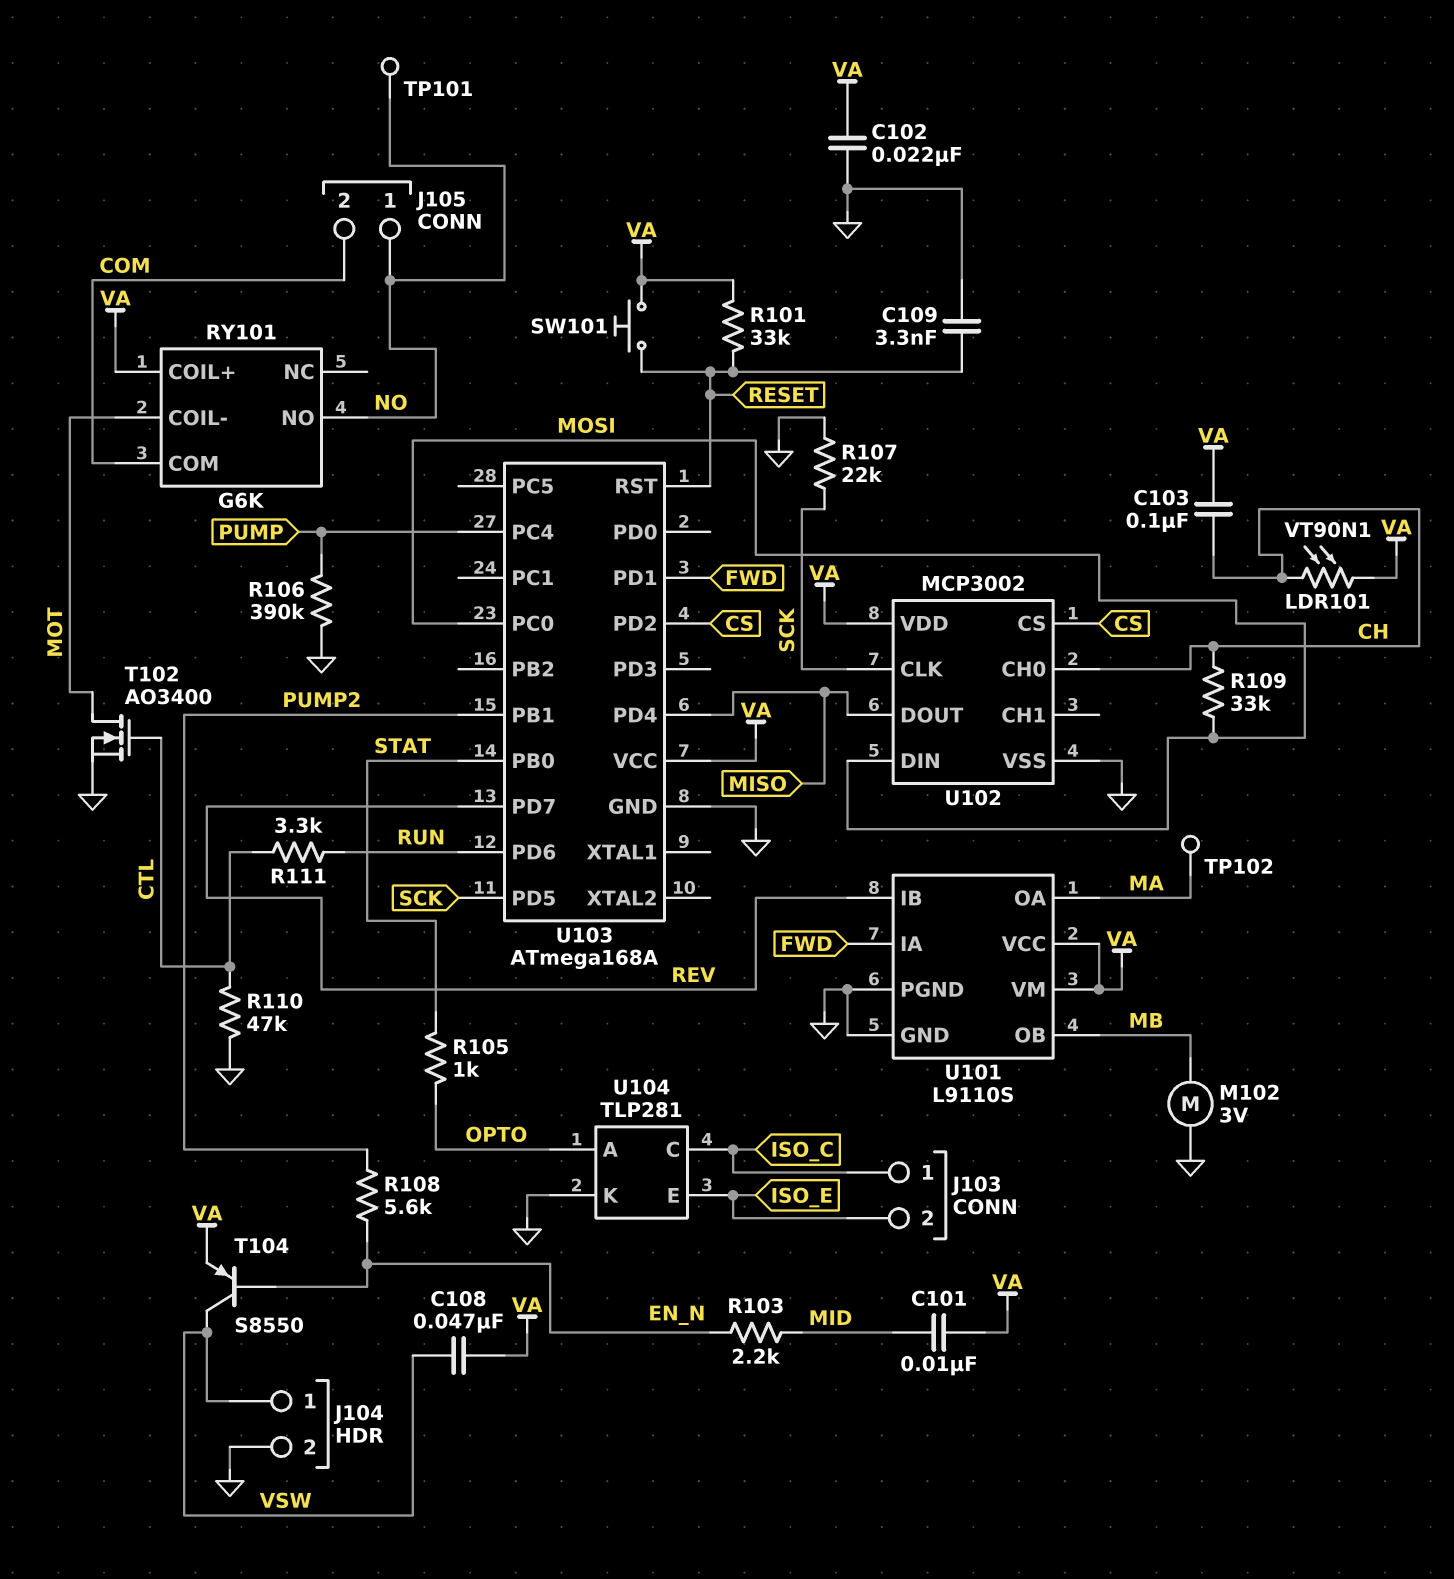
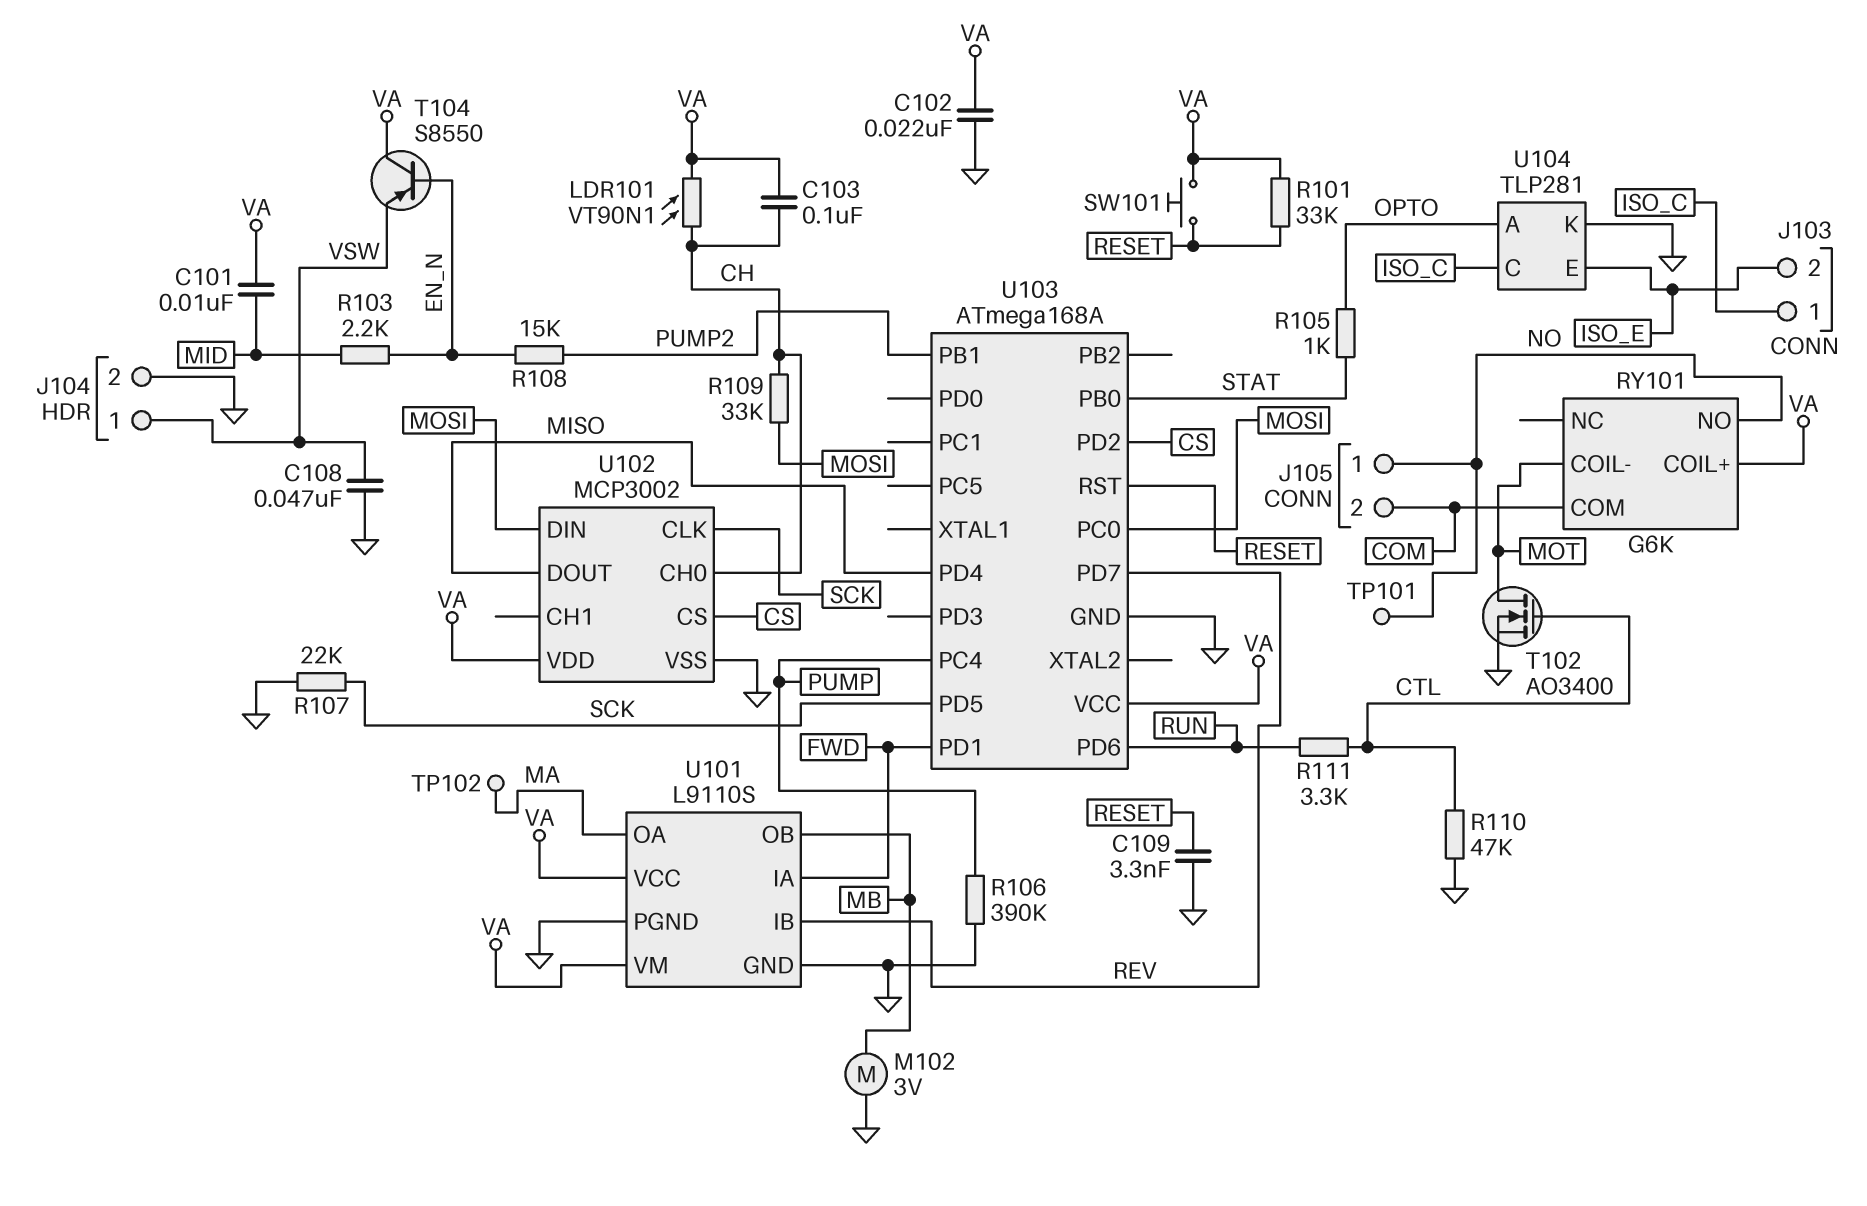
C108: 47nF (VA, VSW) -> 47nF (GND, VSW)
R108: 5.6k (EN_N, PUMP2) -> 15k (EN_N, PUMP2)
T104: PNP S8550 (B EN_N, C VSW, E VA) -> PNP S8550 (B EN_N, C VA, E VSW)

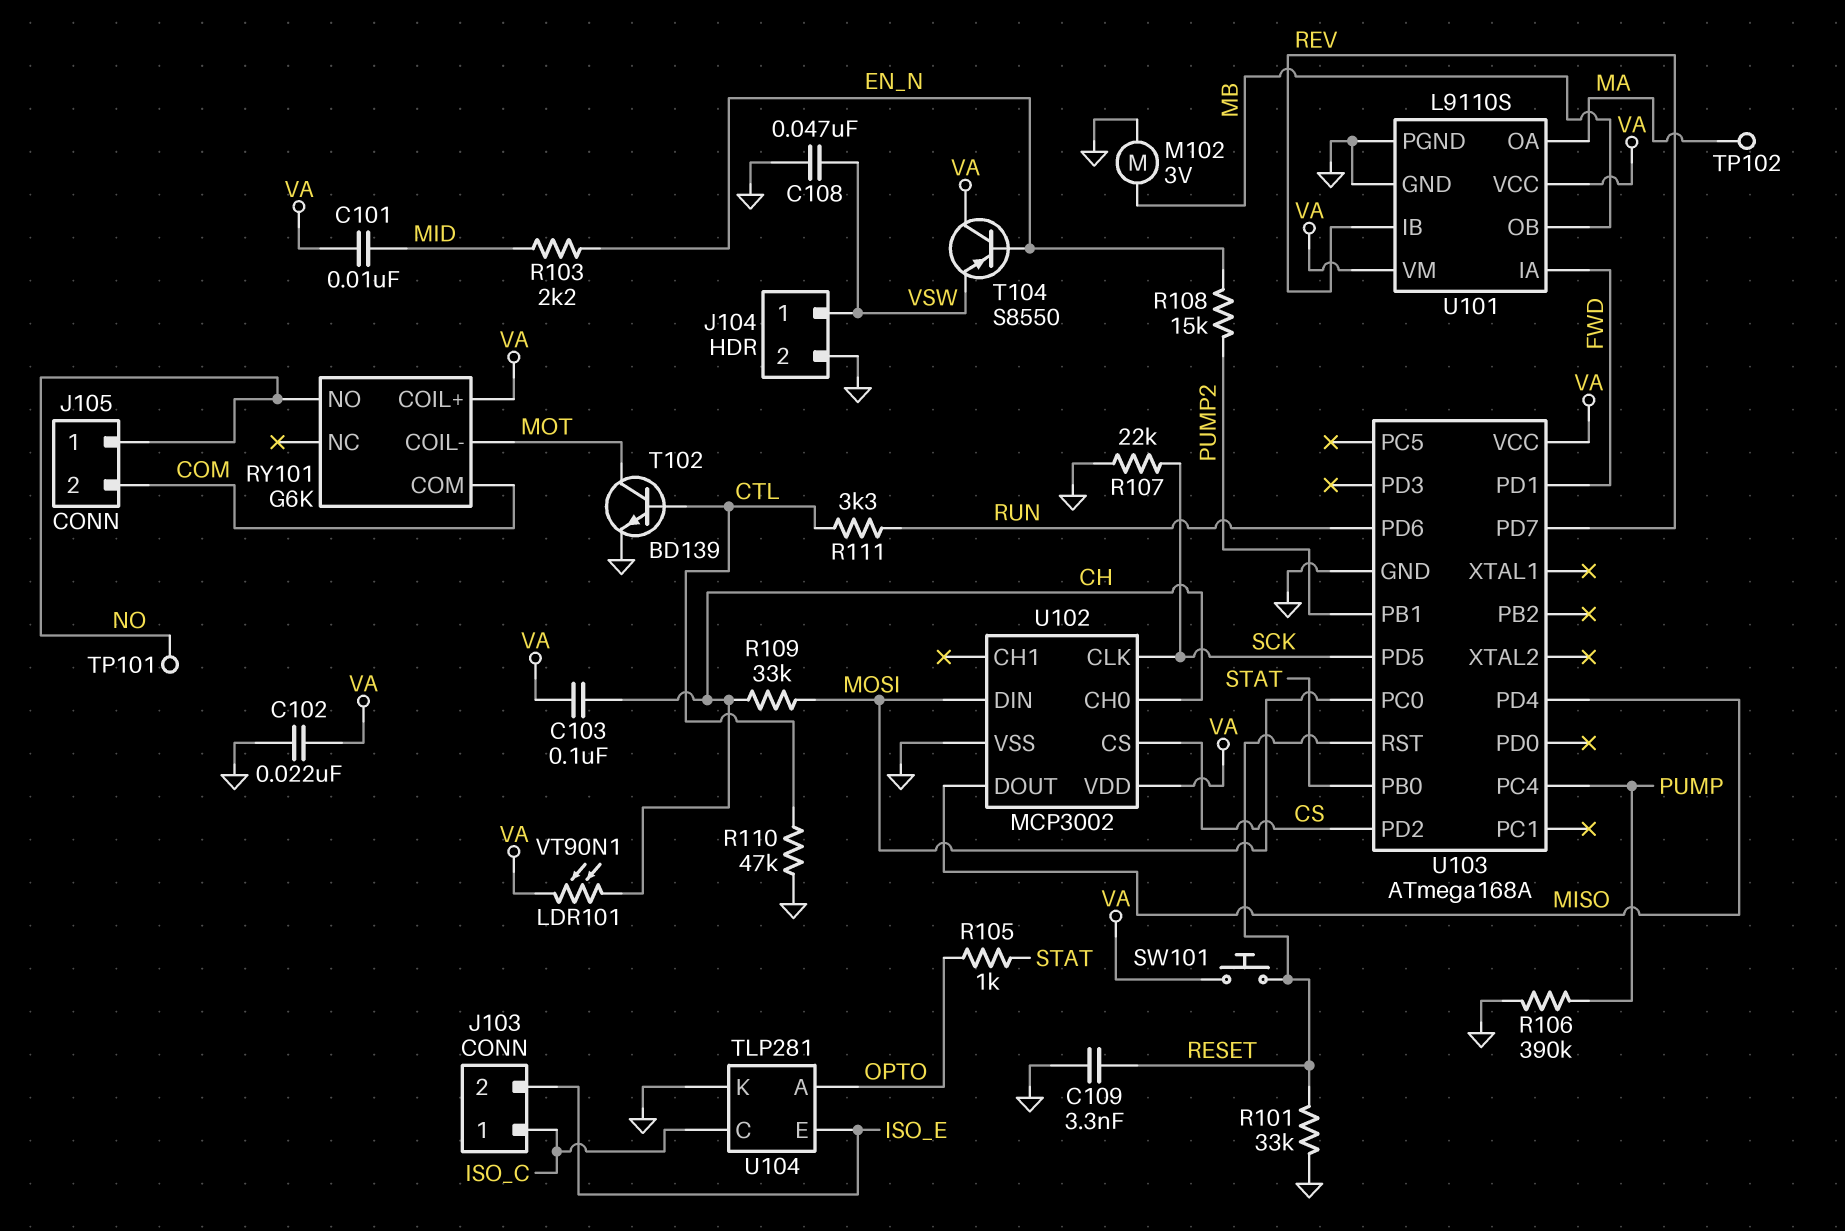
R101: 33k (RESET, VA) -> 33k (GND, RESET)
T102: NMOS AO3400 (G CTL, D MOT, S GND) -> NPN BD139 (B CTL, C MOT, E GND)

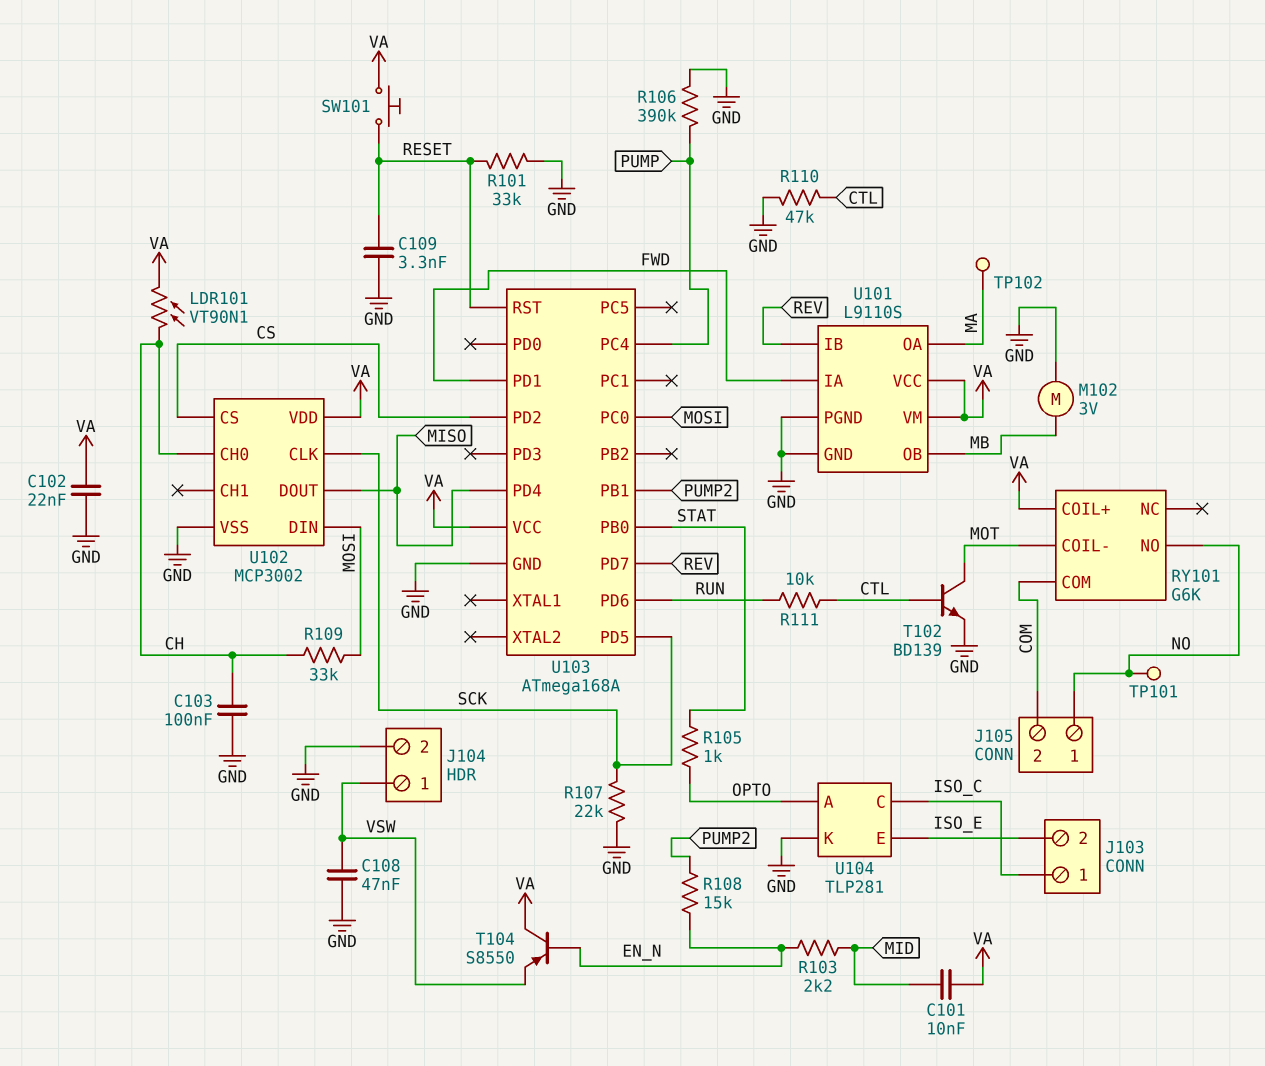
C103: 100nF (CH, VA) -> 100nF (CH, GND)
R111: 3.3k (CTL, RUN) -> 10k (CTL, RUN)

